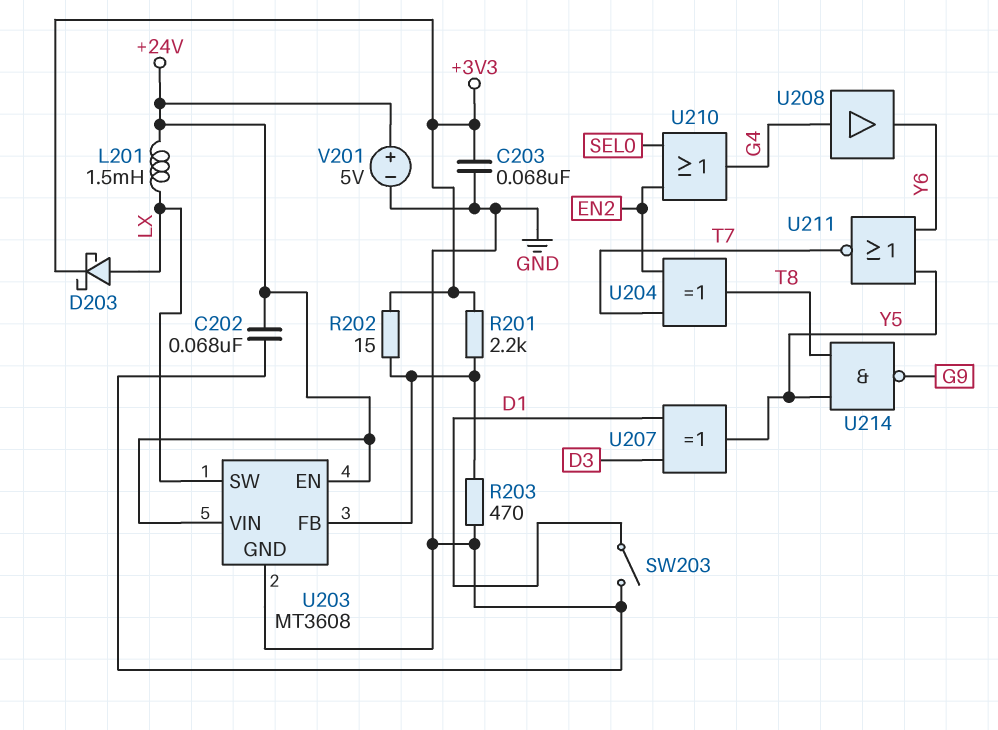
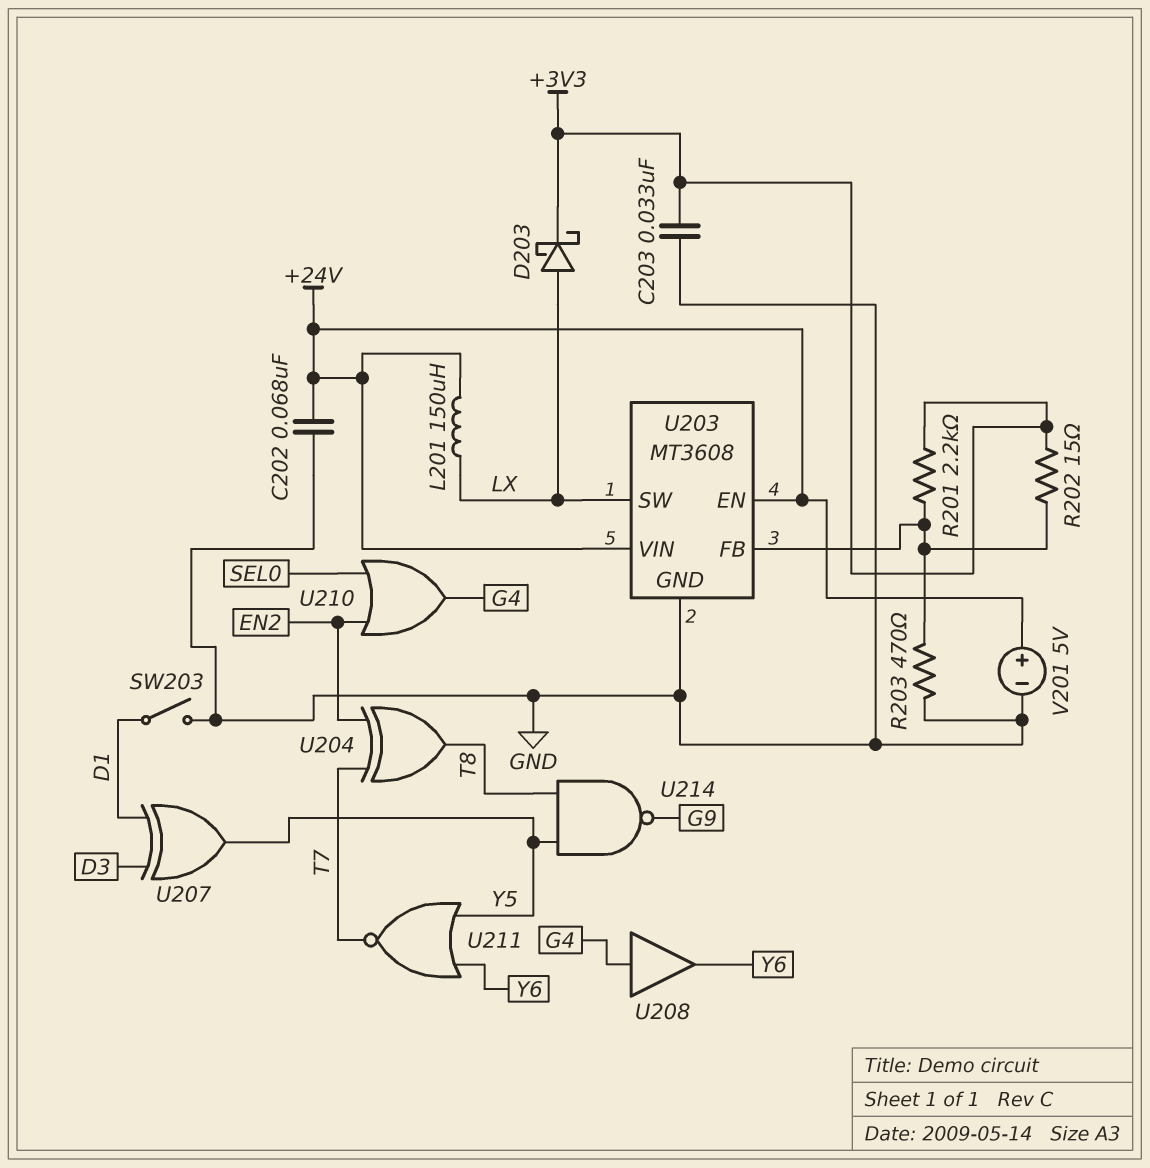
C203: 68nF (+3V3, GND) -> 33nF (+3V3, GND)
L201: 1.5mH (+24V, LX) -> 150uH (+24V, LX)

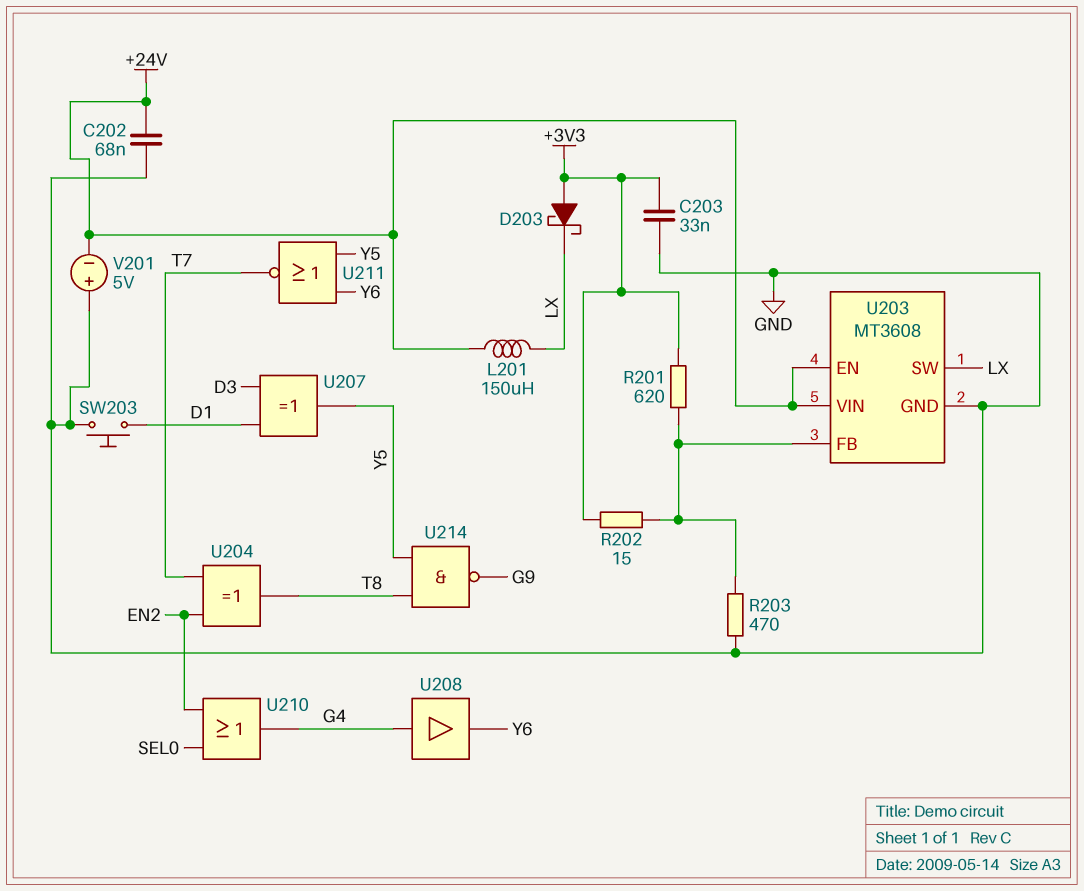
D203: schottky (A LX, K +3V3) -> schottky (A +3V3, K LX)
R201: 2.2k (+3V3, U203/FB) -> 620 (+3V3, U203/FB)
SW203: switch (D1, GND) -> button (D1, GND)
V201: 5V (plus +24V, minus GND) -> 5V (plus GND, minus +24V)

